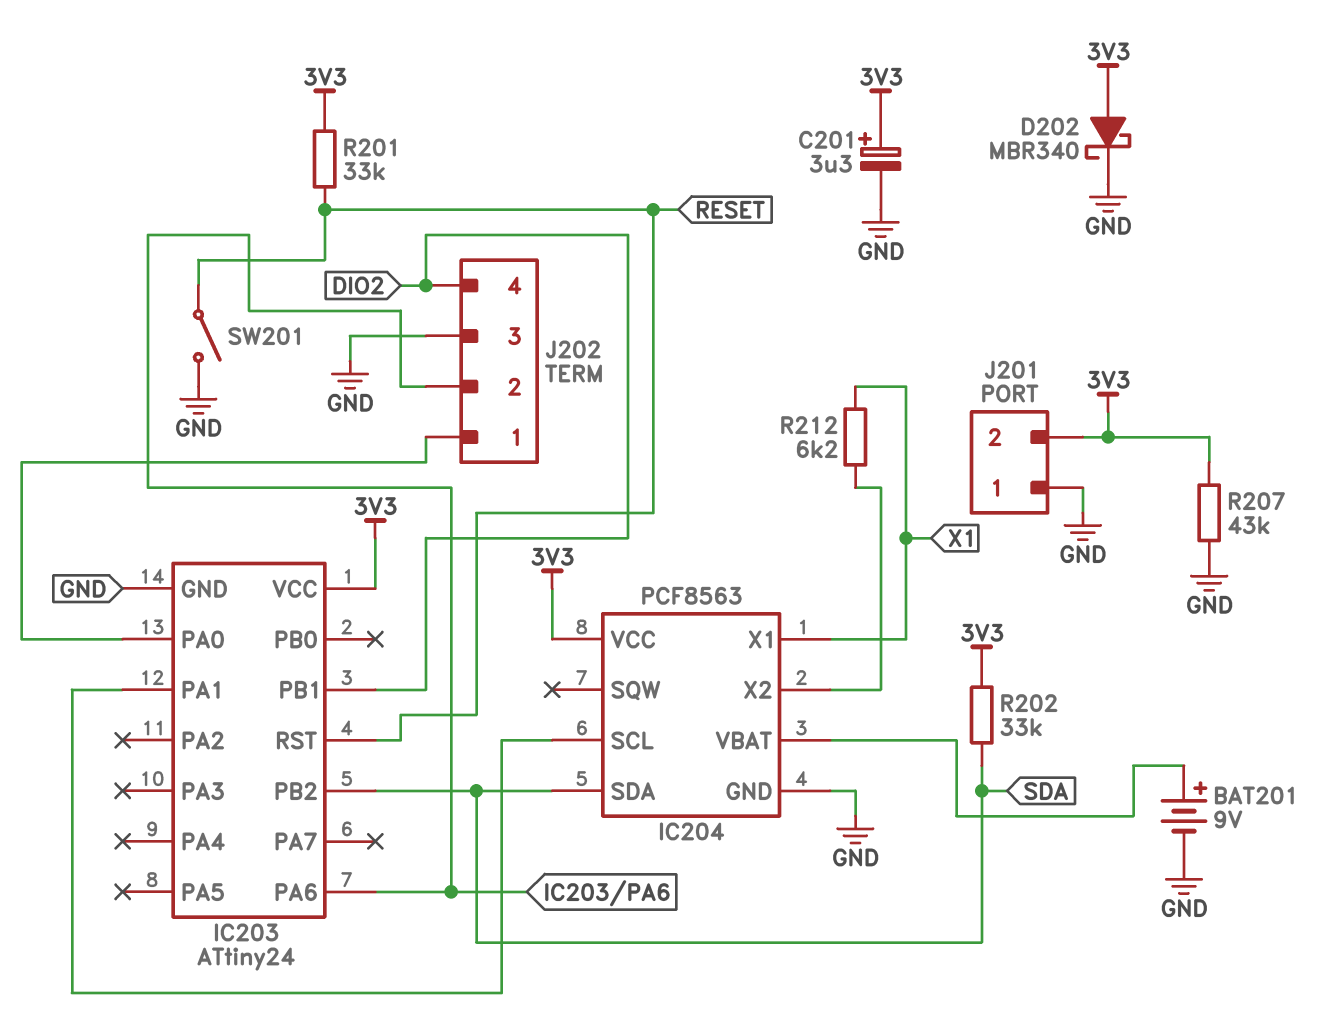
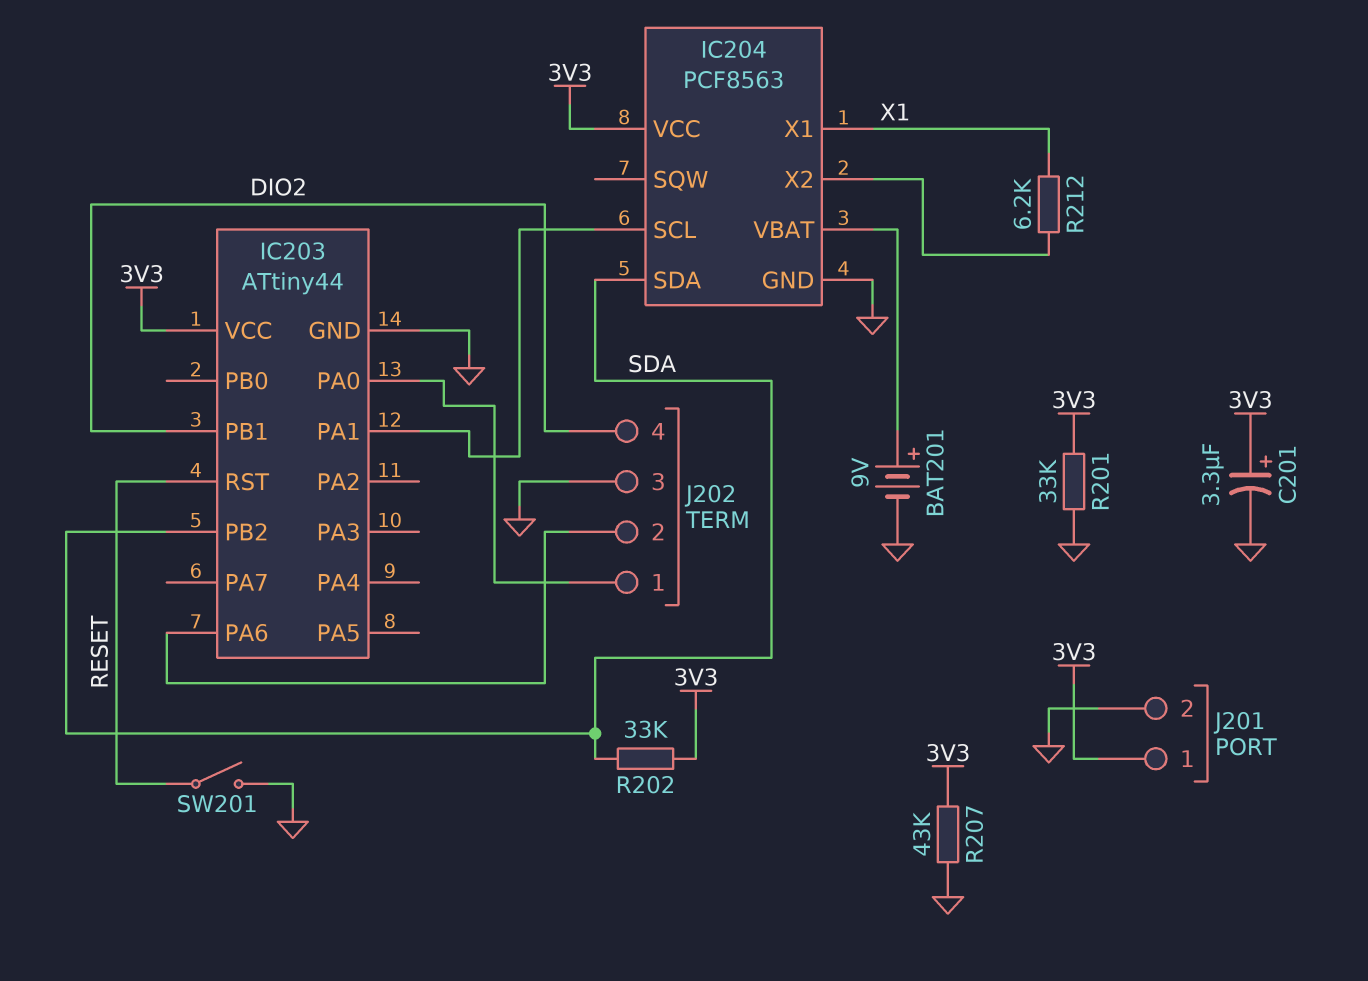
D202: schottky MBR340 (A 3V3, K GND) -> none
IC203: ATtiny24 -> ATtiny44
J201 pin 1: GND -> 3V3
J201 pin 2: 3V3 -> GND
R201: 33k (3V3, RESET) -> 33k (3V3, GND)

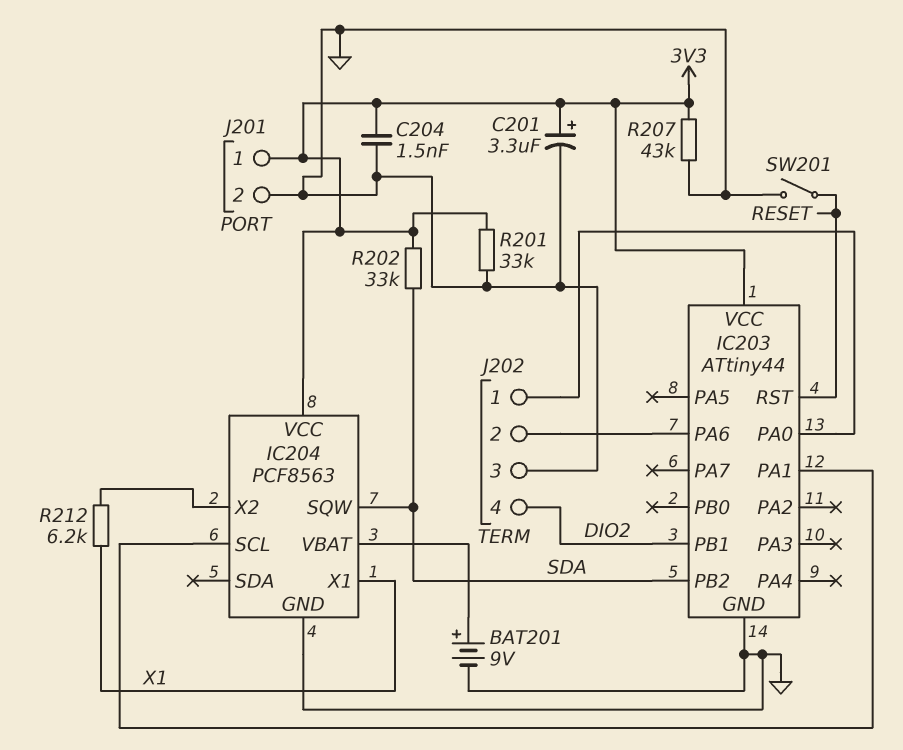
C204: none -> 1.5nF (3V3, GND)
IC204 pin SDA: SDA -> none
IC204 pin SQW: none -> SDA

